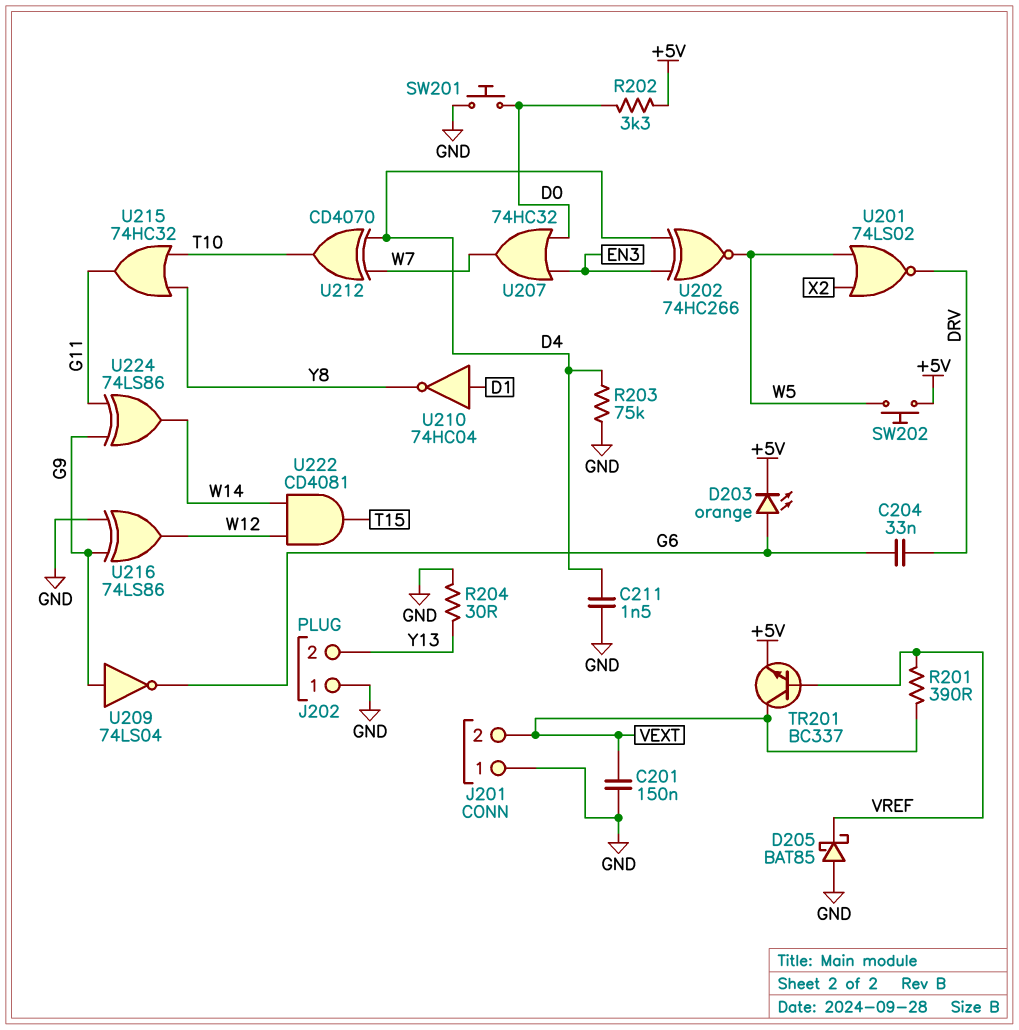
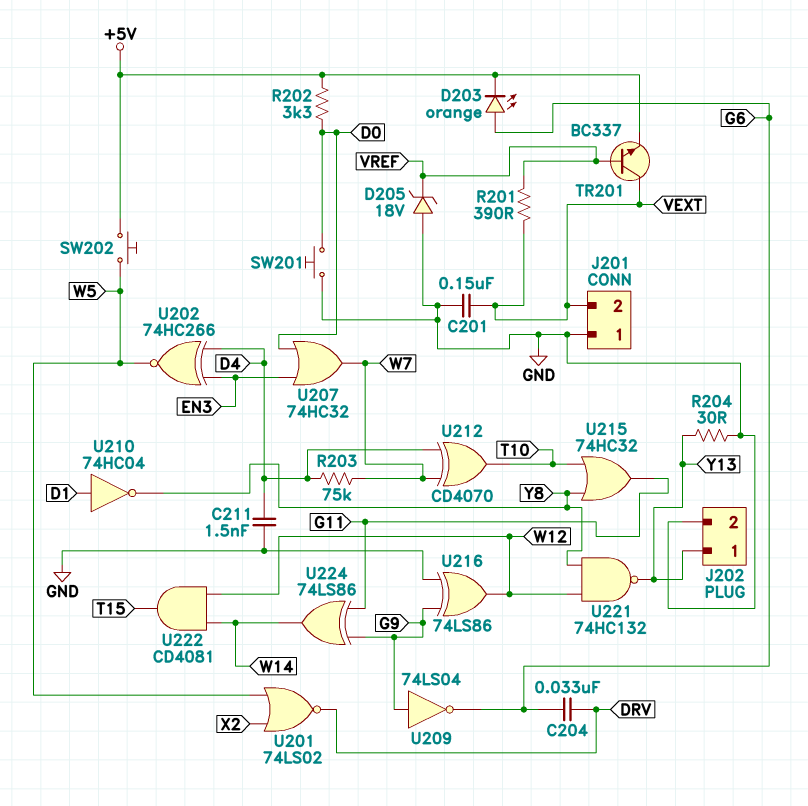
D205: schottky BAT85 (A GND, K VREF) -> zener 18V (A GND, K VREF)
J202 pin 1: GND -> Y13
J202 pin 2: Y13 -> GND
R203: 75k (D4, GND) -> 75k (D4, W7)
U221: none -> NAND 74HC132 (in W12, in Y8, out Y13)

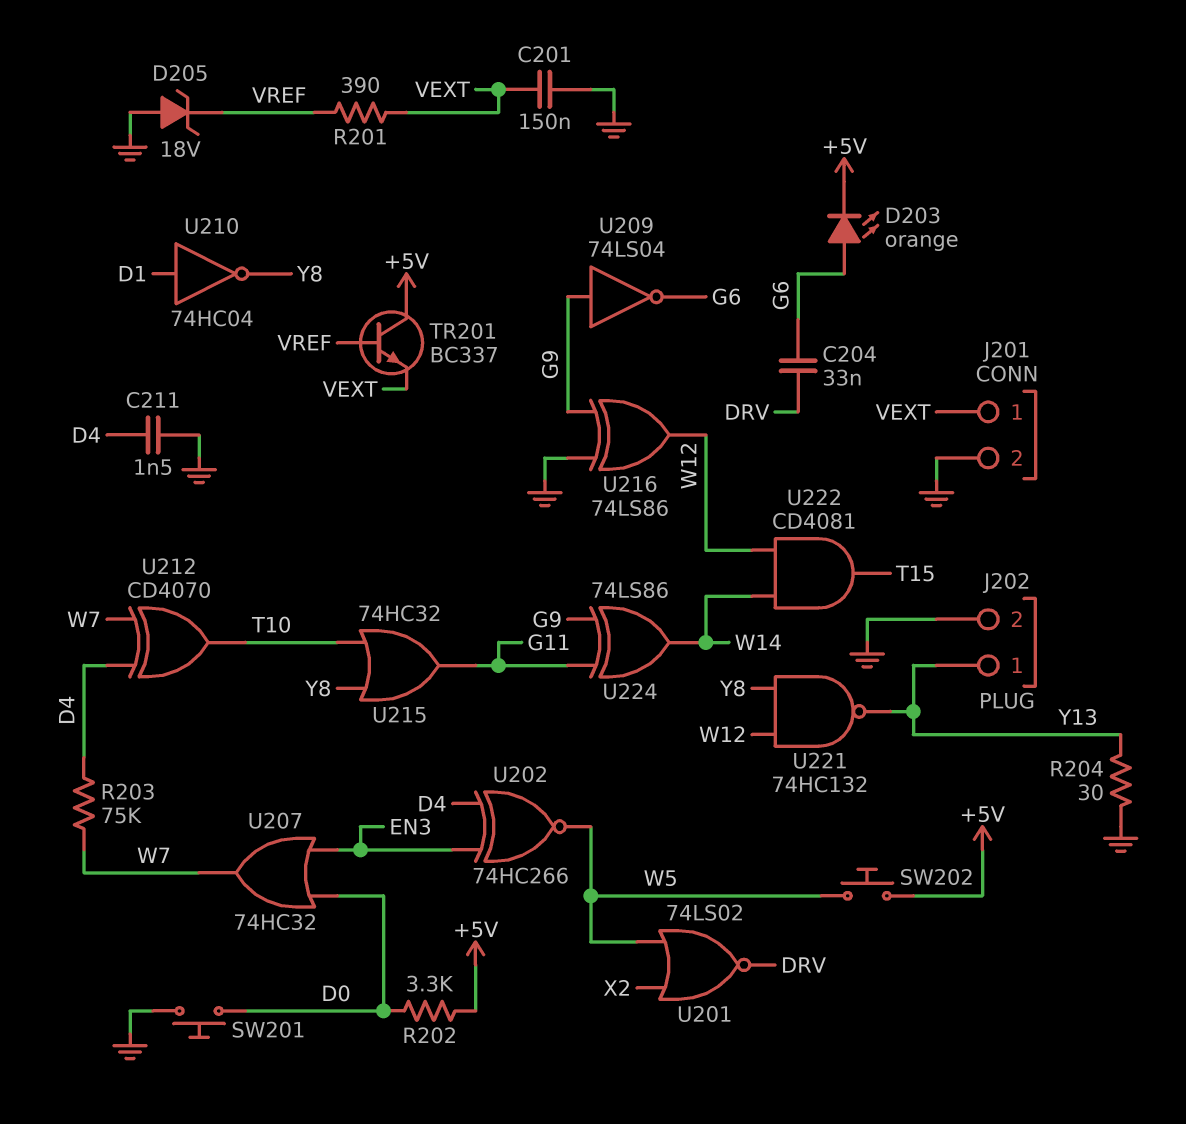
J201 pin 1: GND -> VEXT
J201 pin 2: VEXT -> GND
TR201: NPN BC337 (B VREF, C VEXT, E +5V) -> NPN BC337 (B VREF, C +5V, E VEXT)

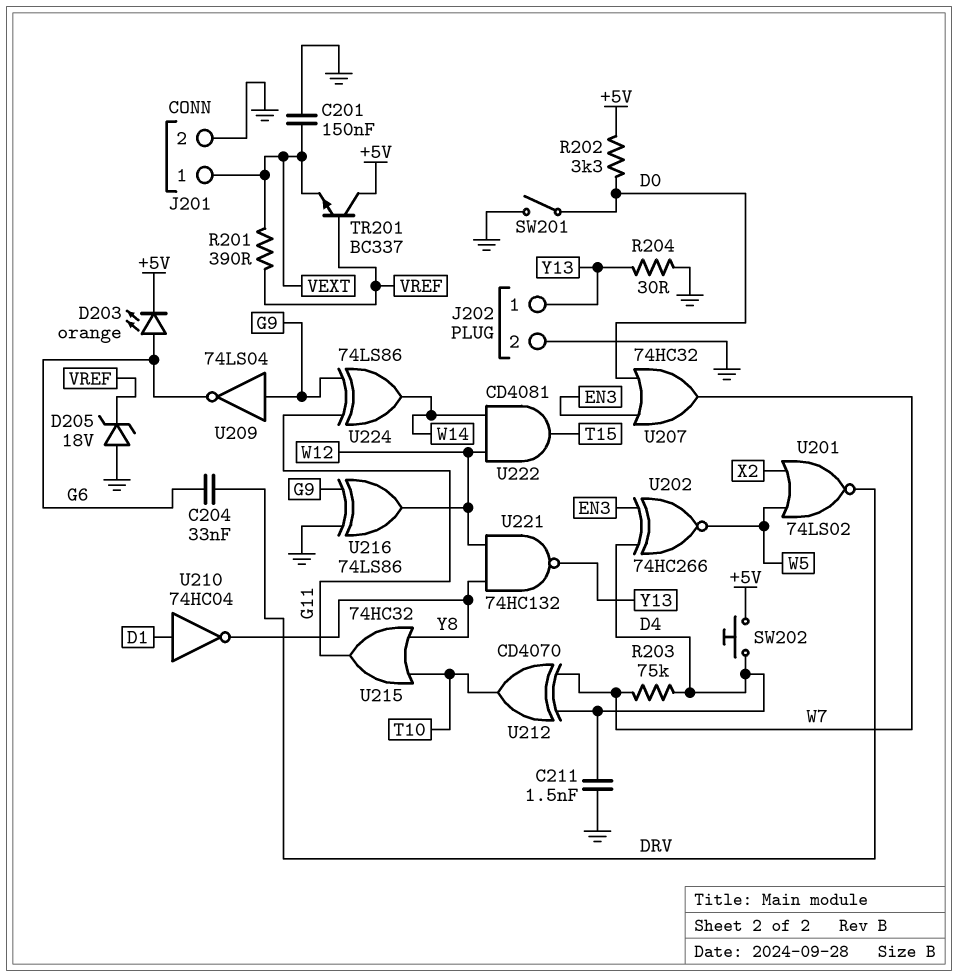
SW201: button (D0, GND) -> switch (D0, GND)
SW202: button (+5V, W5) -> button (+5V, D4)

